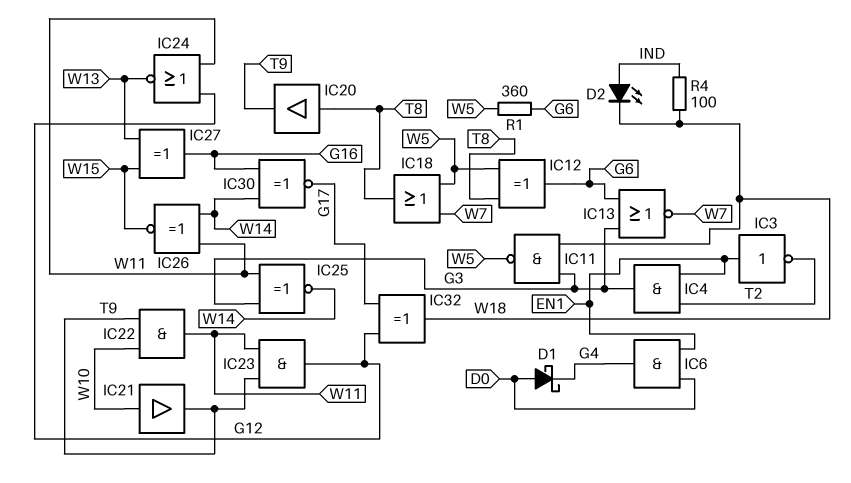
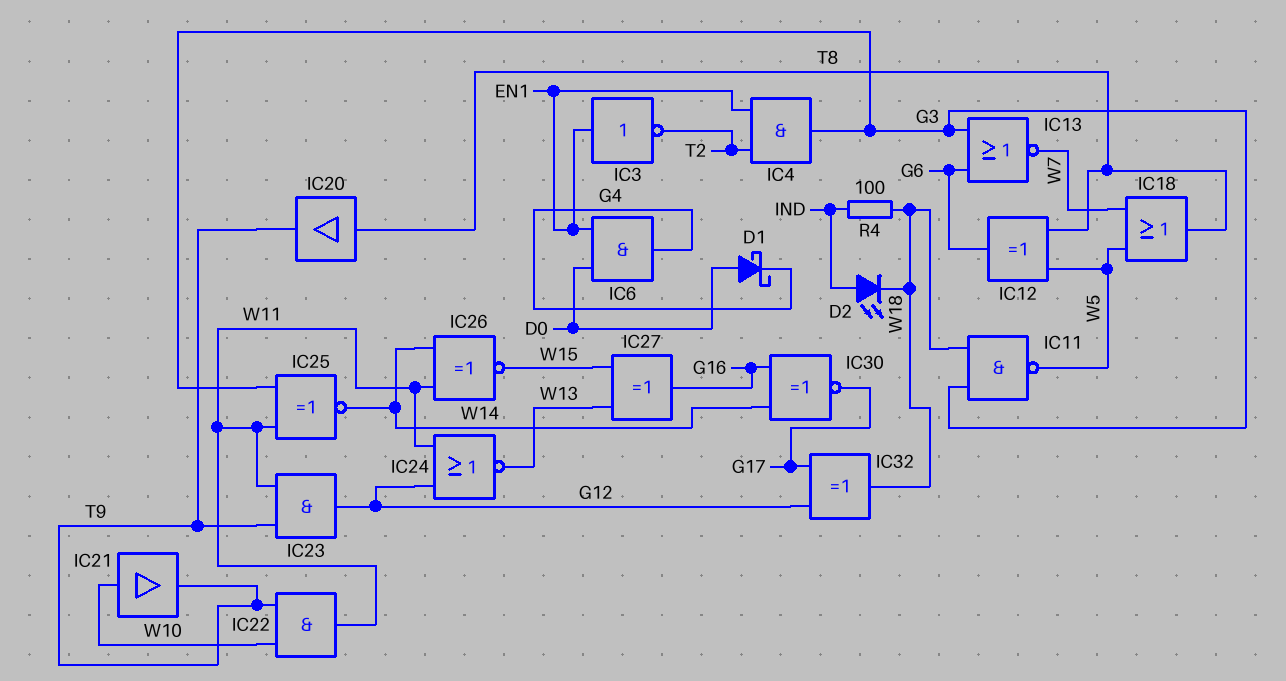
R1: 360 (G6, W5) -> none

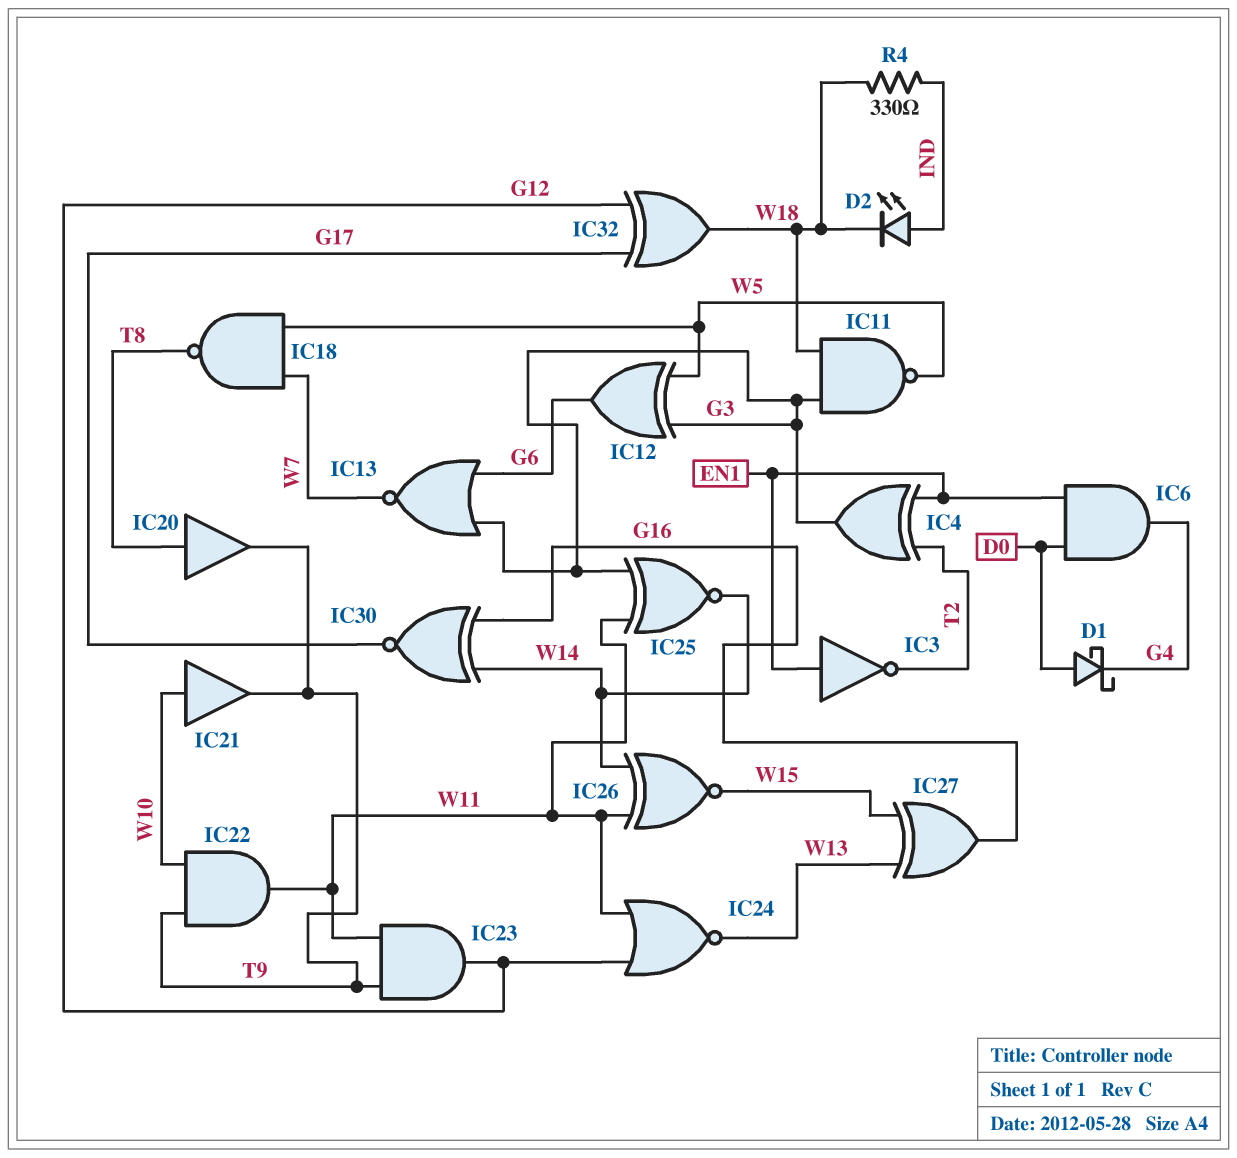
IC4: AND (in EN1, in T2, out G3) -> XOR (in EN1, in T2, out G3)
IC12: XOR (in T8, in W5, out G6) -> XOR (in G3, in W5, out G6)
IC18: OR (in W5, in W7, out T8) -> NAND (in W5, in W7, out T8)
R4: 100 (IND, W18) -> 330 (IND, W18)

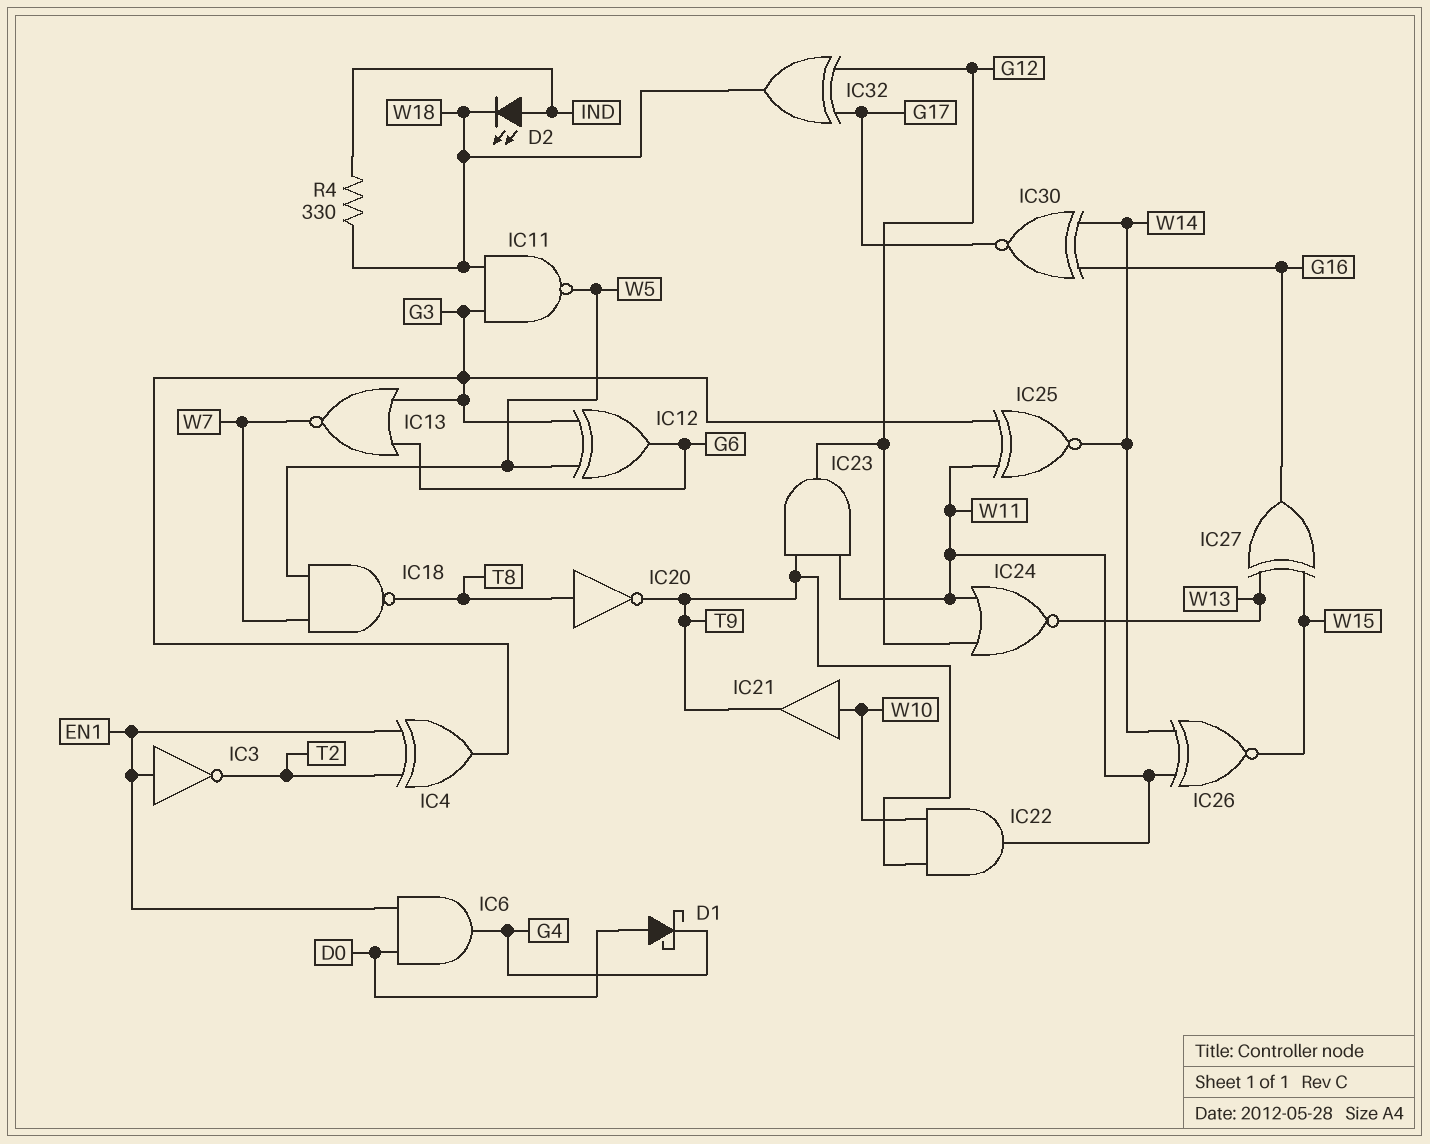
IC20: buffer (in T8, out T9) -> NOT (in T8, out T9)

